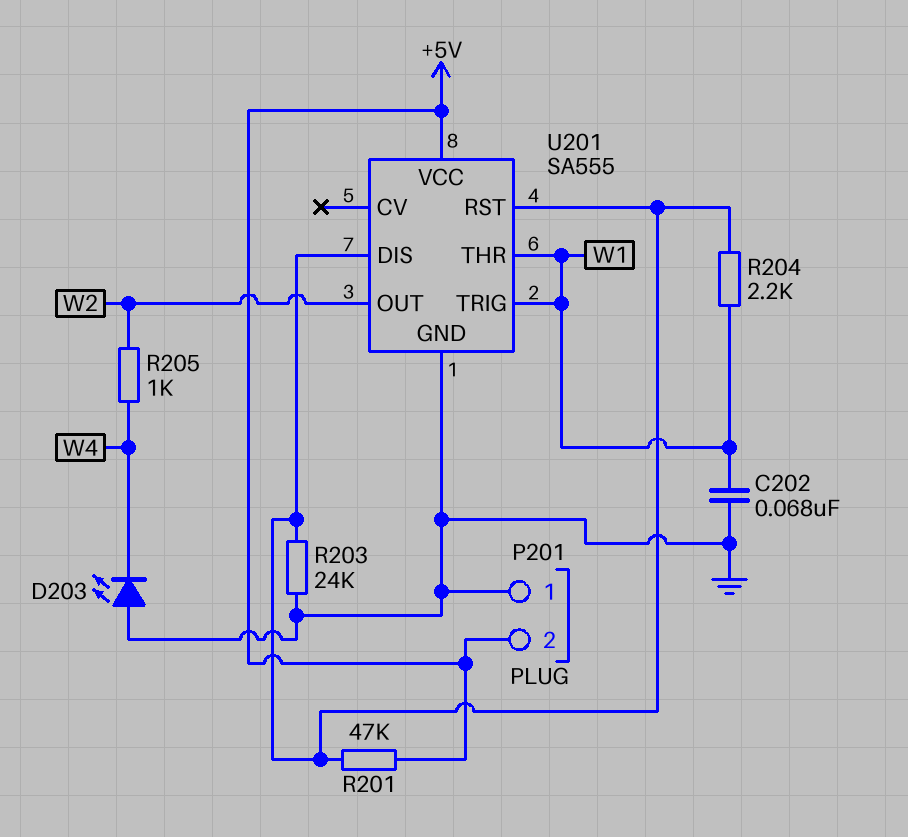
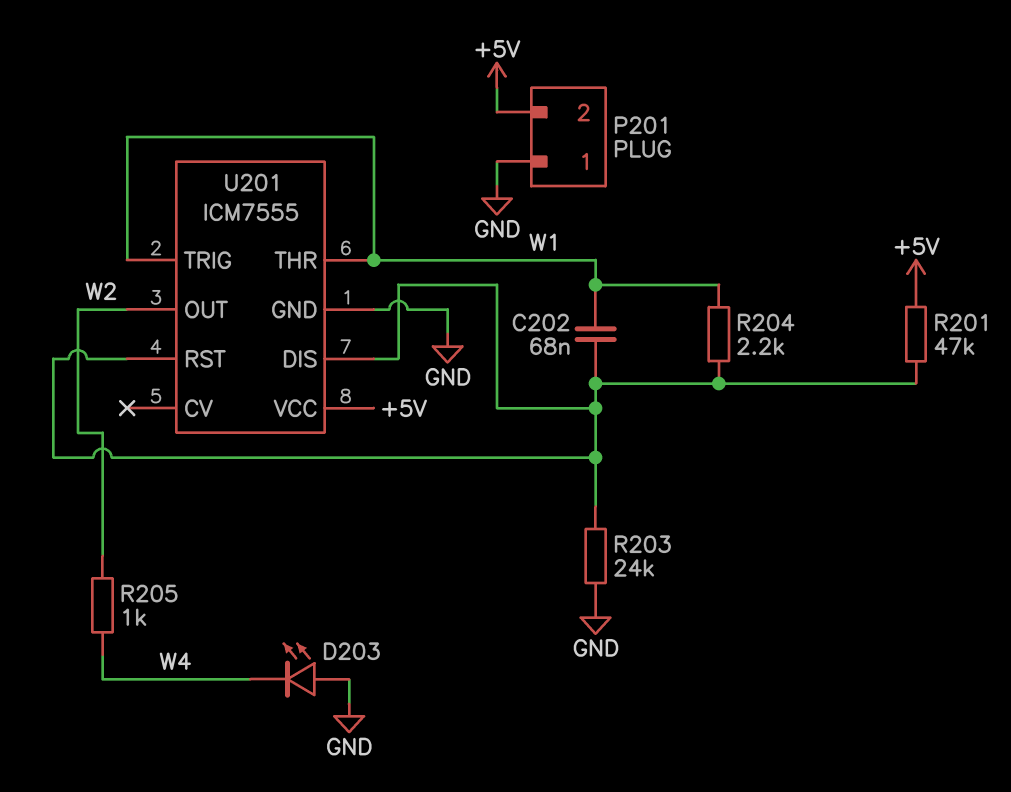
C202: 68nF (GND, W1) -> 68nF (U201/DIS, W1)
U201: SA555 -> ICM7555

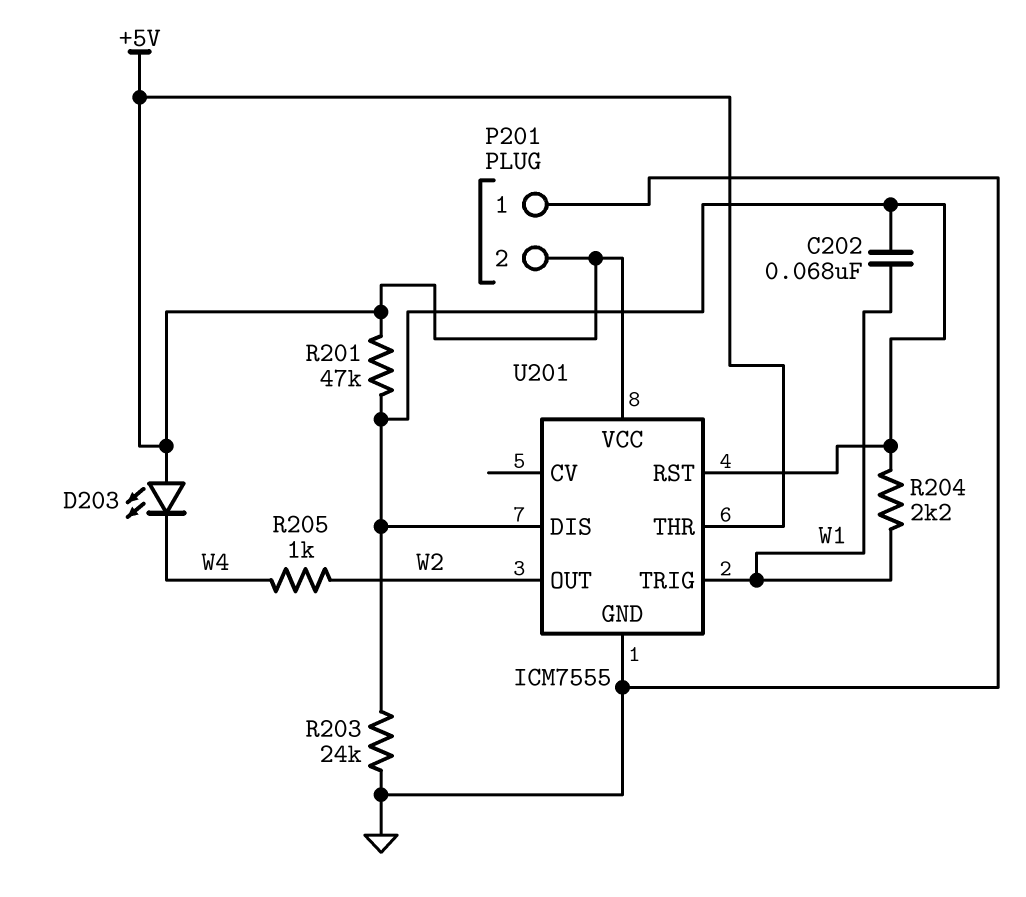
D203: LED (A GND, K W4) -> LED (A +5V, K W4)
U201 pin THR: W1 -> +5V

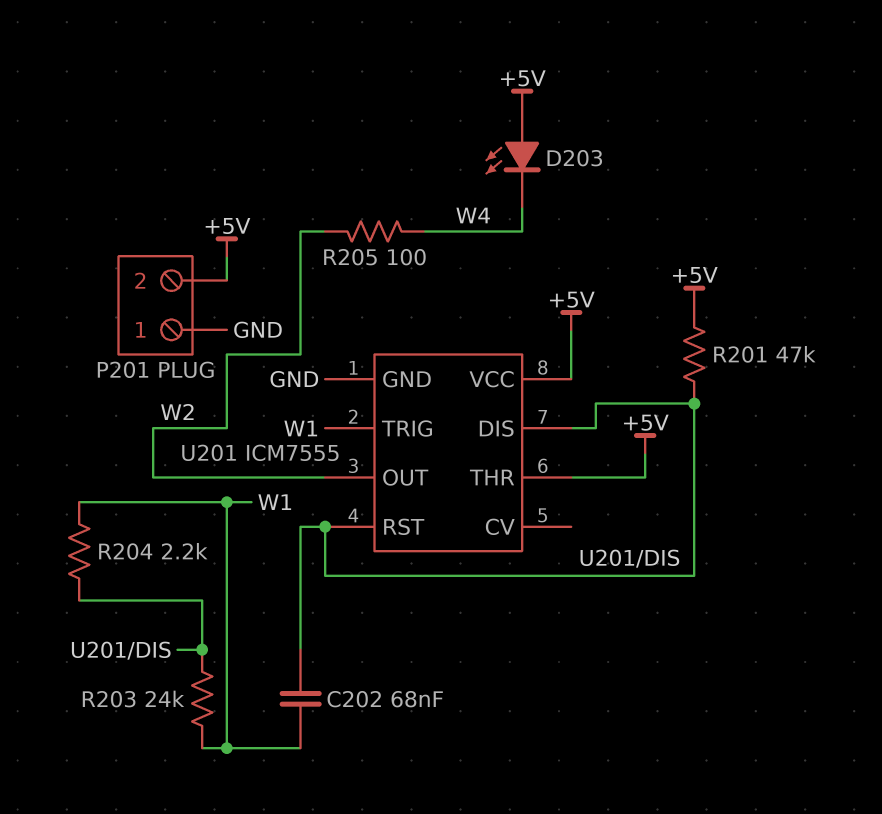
R203: 24k (GND, U201/DIS) -> 24k (U201/DIS, W1)
R205: 1k (W2, W4) -> 100 (W2, W4)

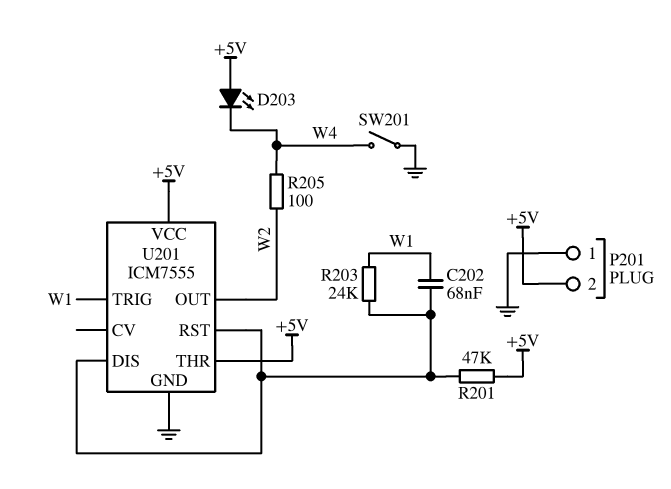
R204: 2.2k (U201/DIS, W1) -> none
SW201: none -> switch (GND, W4)

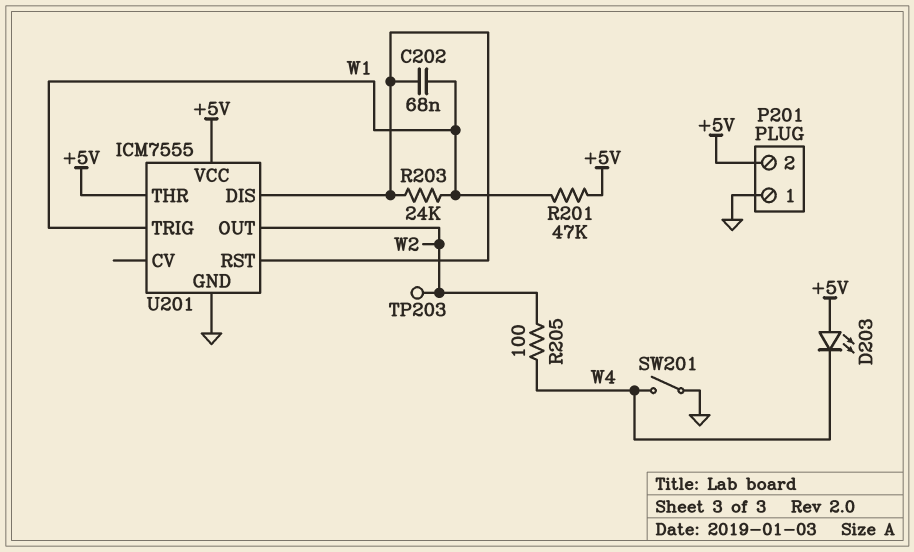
R201: 47k (+5V, U201/DIS) -> 47k (+5V, W1)
TP203: none -> test point (W2)

